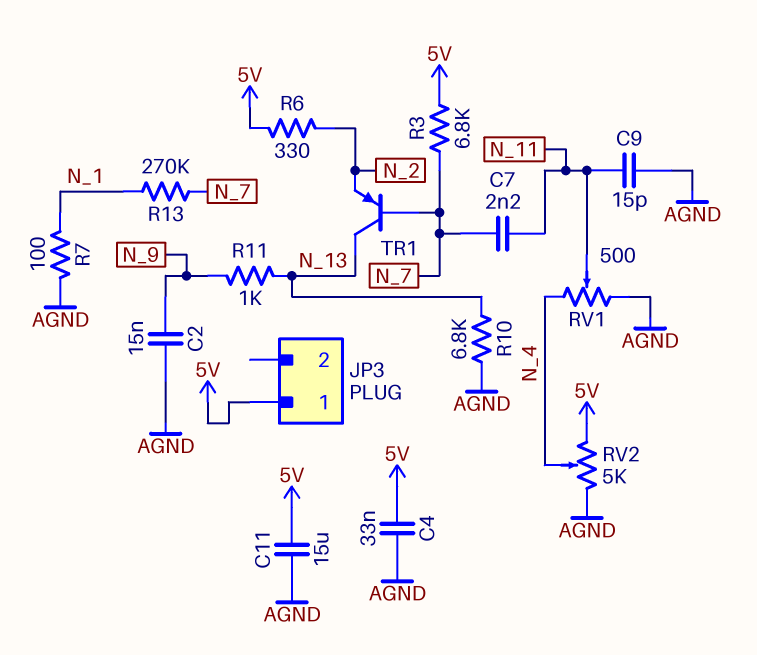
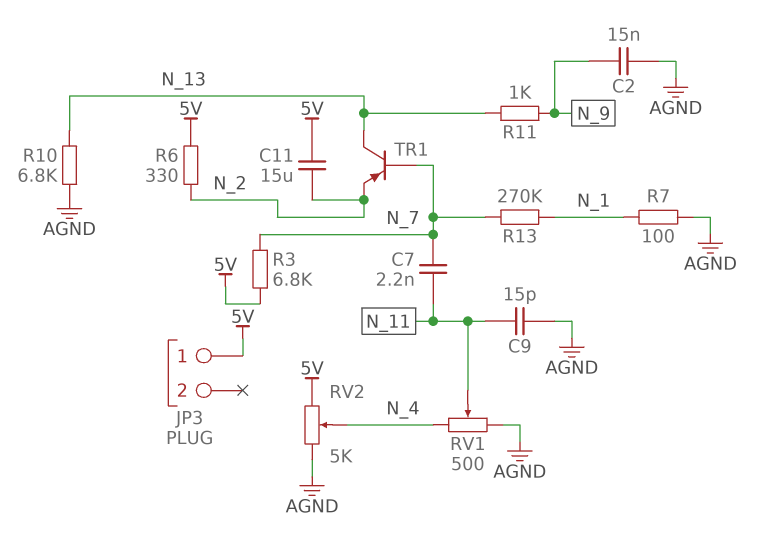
C4: 33nF (5V, AGND) -> none
C11: 15uF (5V, AGND) -> 15uF (5V, N_2)

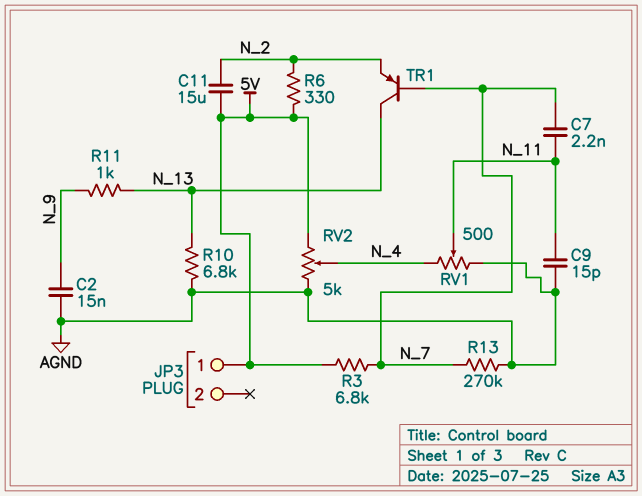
R7: 100 (AGND, N_1) -> none
R13: 270k (N_1, N_7) -> 270k (AGND, N_7)

